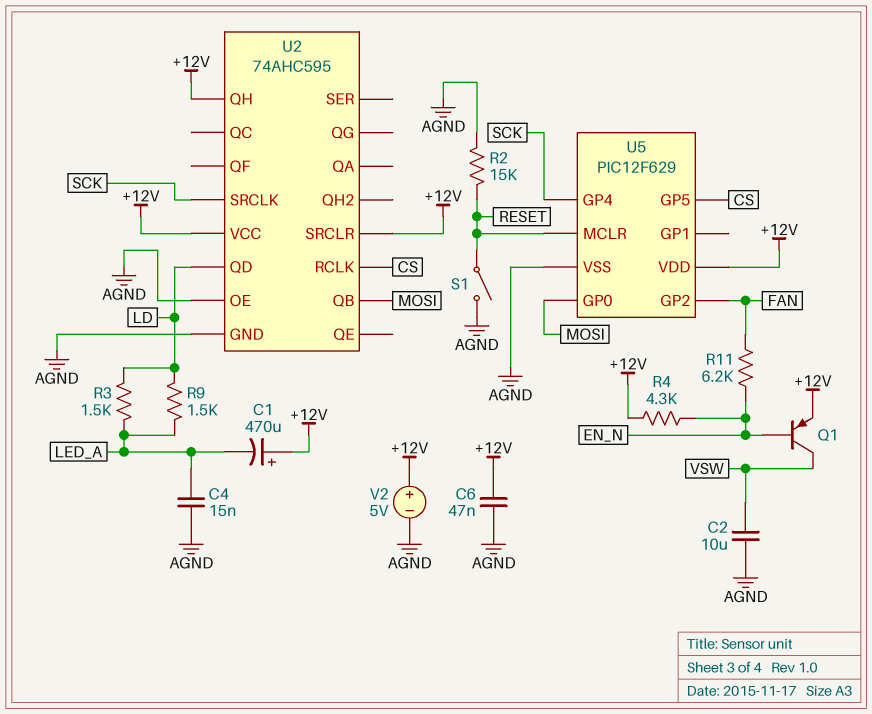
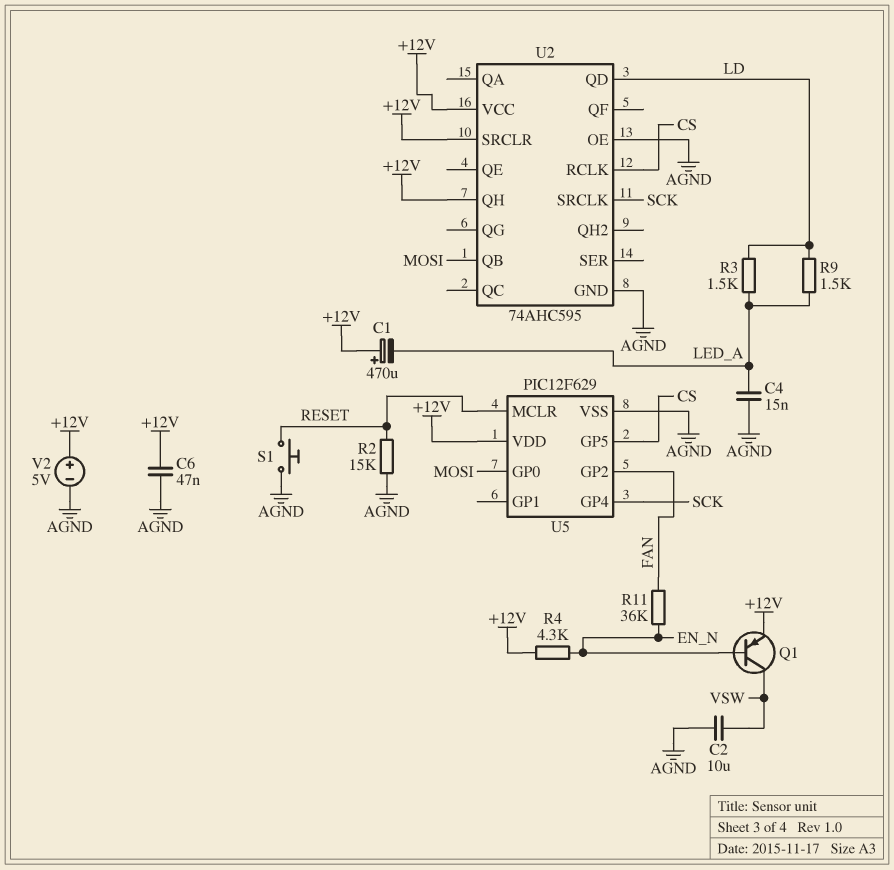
R11: 6.2k (EN_N, FAN) -> 36k (EN_N, FAN)
S1: switch (AGND, RESET) -> button (AGND, RESET)

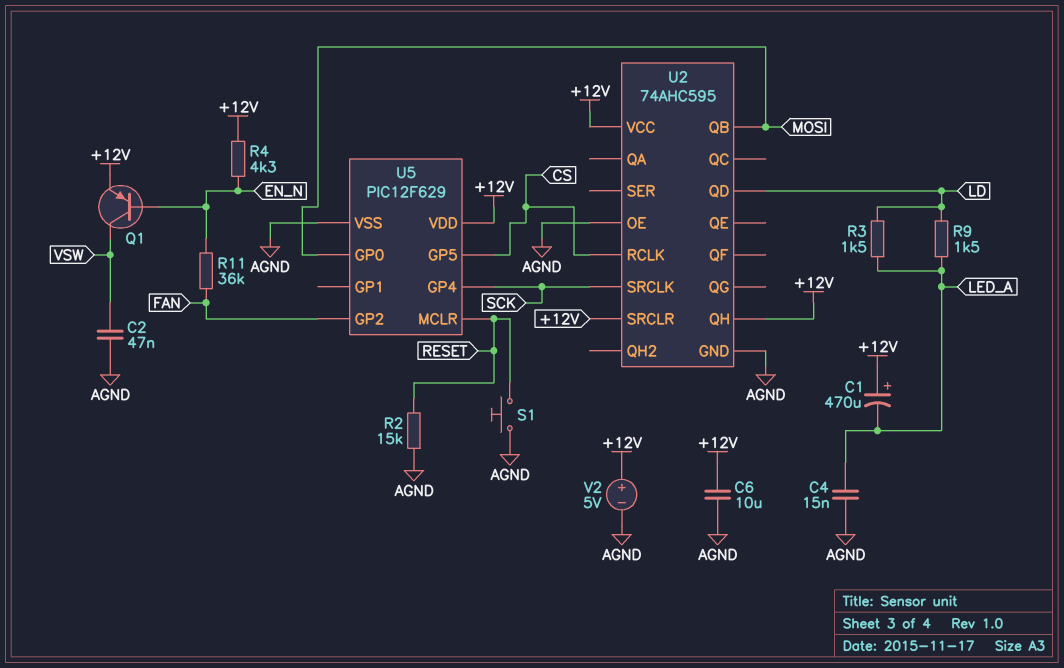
C2: 10uF (AGND, VSW) -> 47nF (AGND, VSW)
C6: 47nF (+12V, AGND) -> 10uF (+12V, AGND)

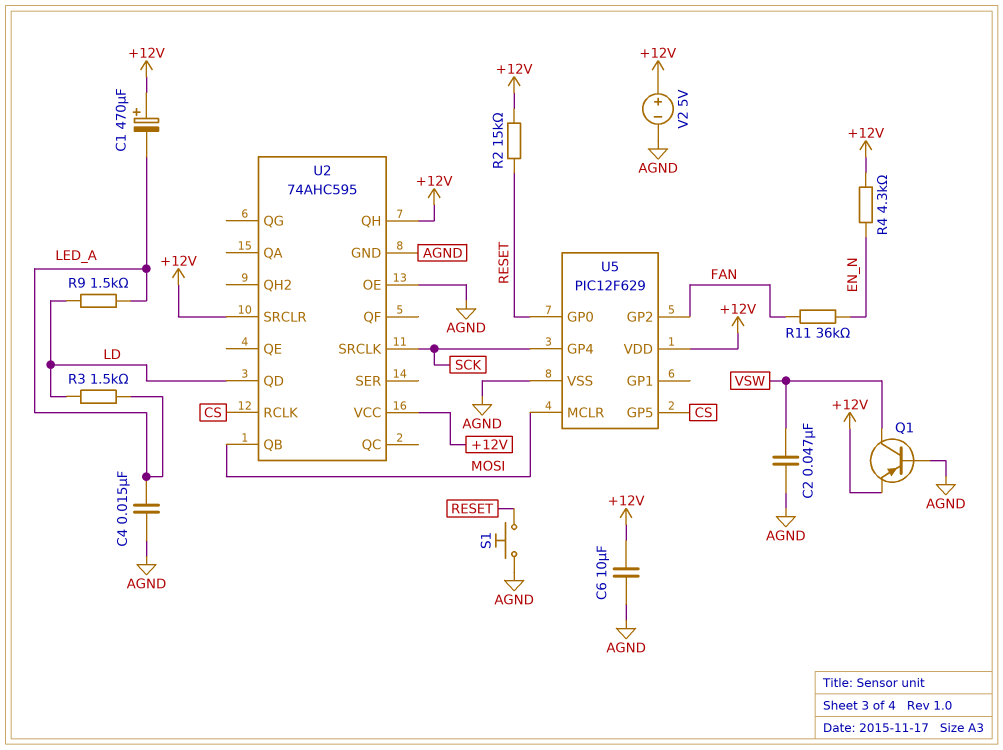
Q1: PNP (B EN_N, C VSW, E +12V) -> PNP (B AGND, C VSW, E +12V)
R2: 15k (AGND, RESET) -> 15k (+12V, RESET)
U5 pin GP0: MOSI -> RESET
U5 pin MCLR: RESET -> MOSI

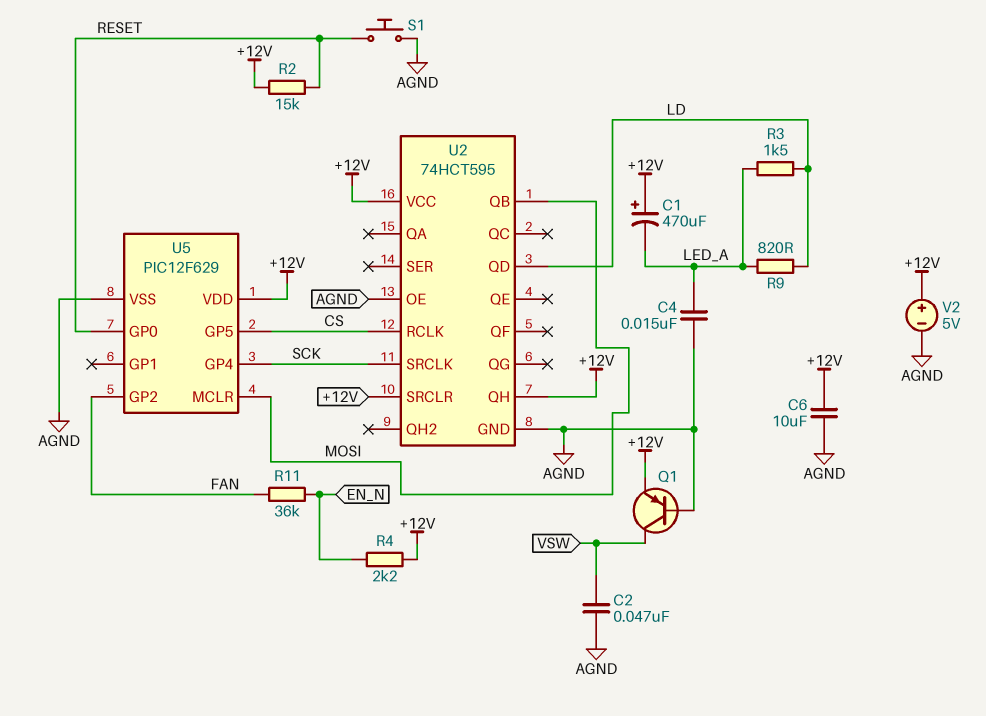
R4: 4.3k (+12V, EN_N) -> 2.2k (+12V, EN_N)
R9: 1.5k (LD, LED_A) -> 820 (LD, LED_A)
U2: 74AHC595 -> 74HCT595

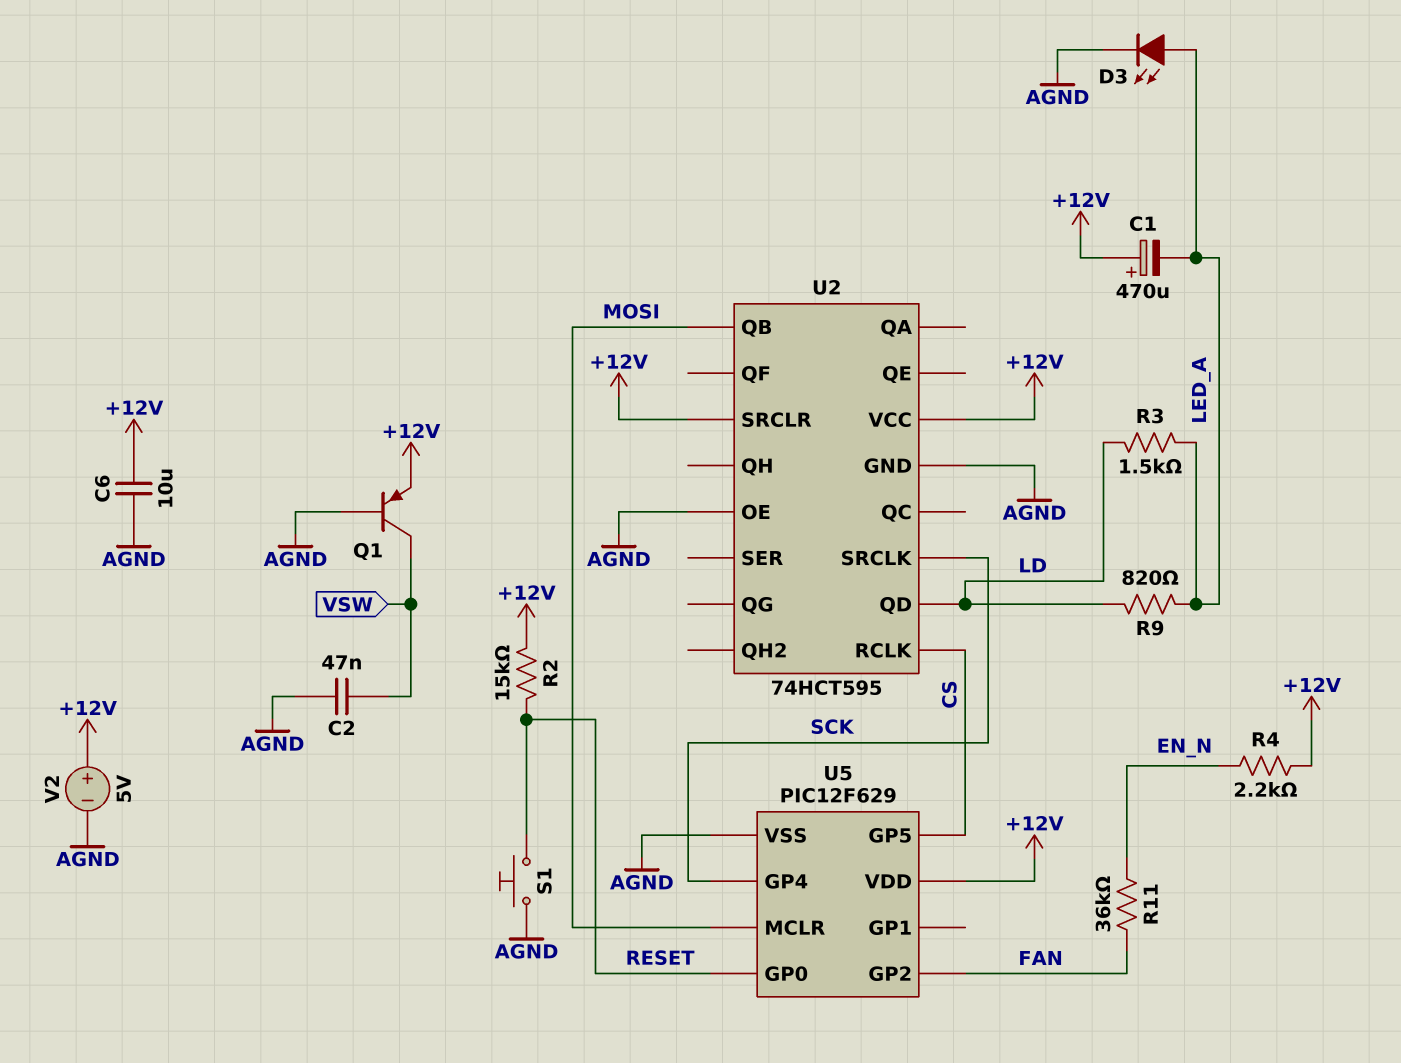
C4: 15nF (AGND, LED_A) -> none
D3: none -> LED (A LED_A, K AGND)
U2 pin QH: +12V -> none

